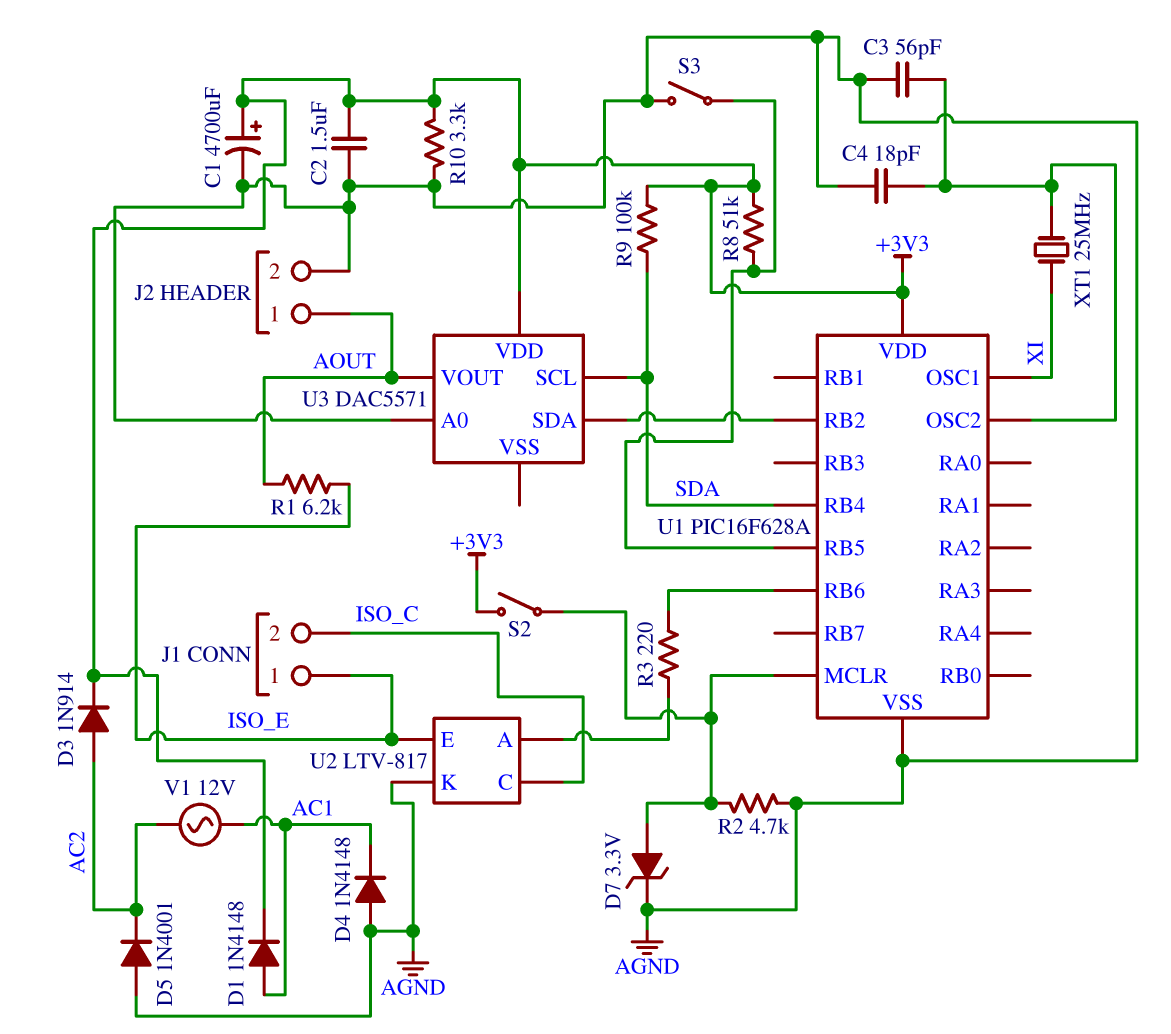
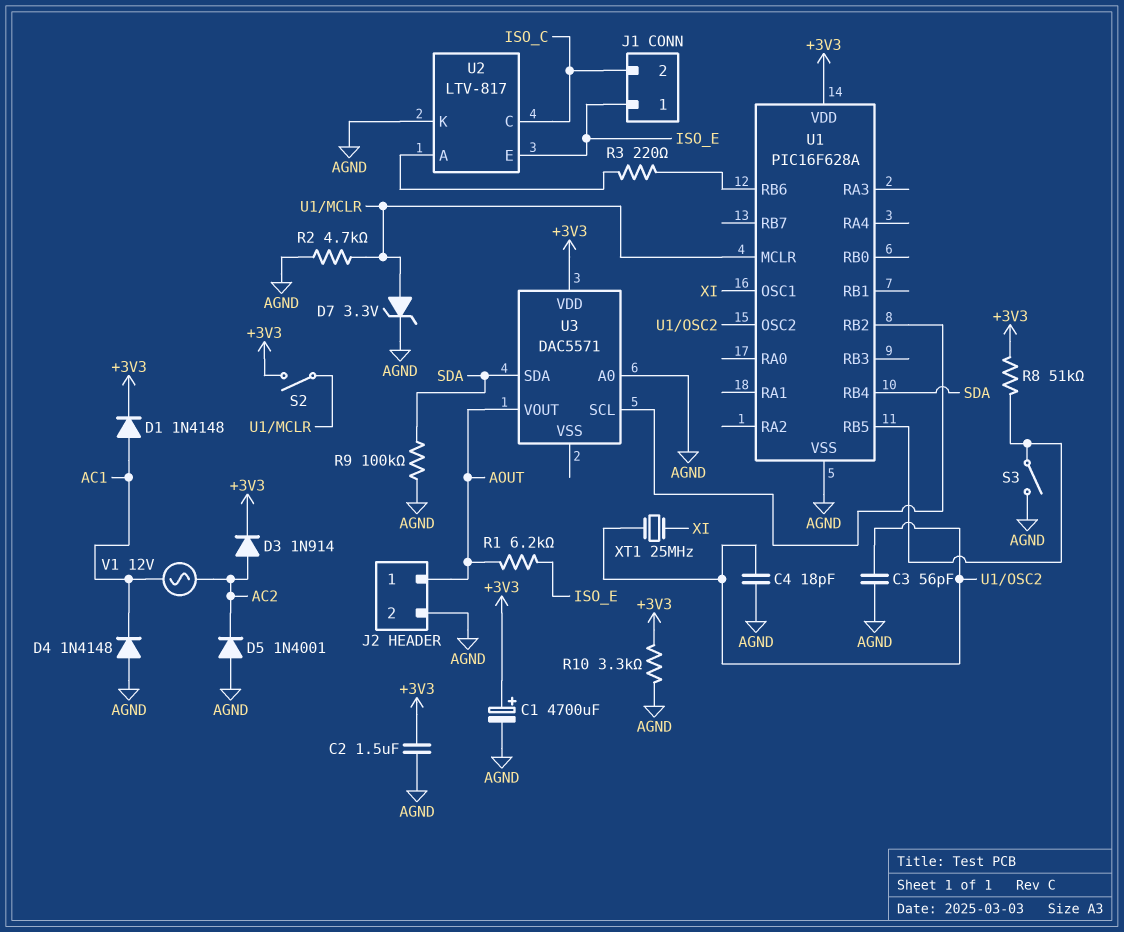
R9: 100k (+3V3, SDA) -> 100k (AGND, SDA)
U3 pin SCL: SDA -> U1/RB2
U3 pin SDA: U1/RB2 -> SDA

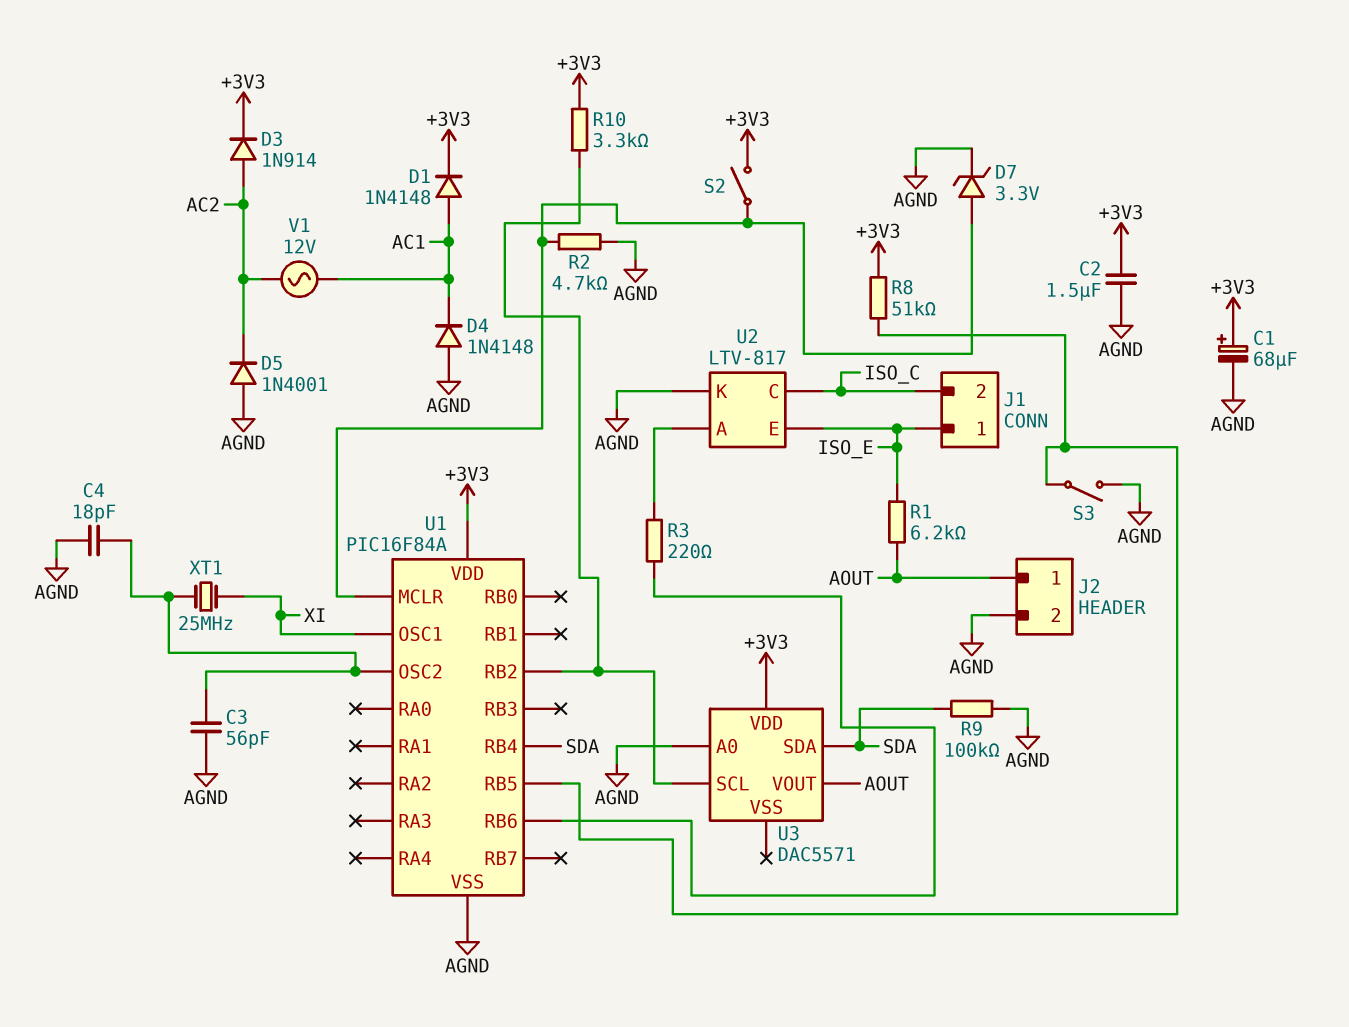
C1: 4700uF (plus +3V3, minus AGND) -> 68uF (plus +3V3, minus AGND)
R10: 3.3k (+3V3, AGND) -> 3.3k (+3V3, U1/RB2)
U1: PIC16F628A -> PIC16F84A

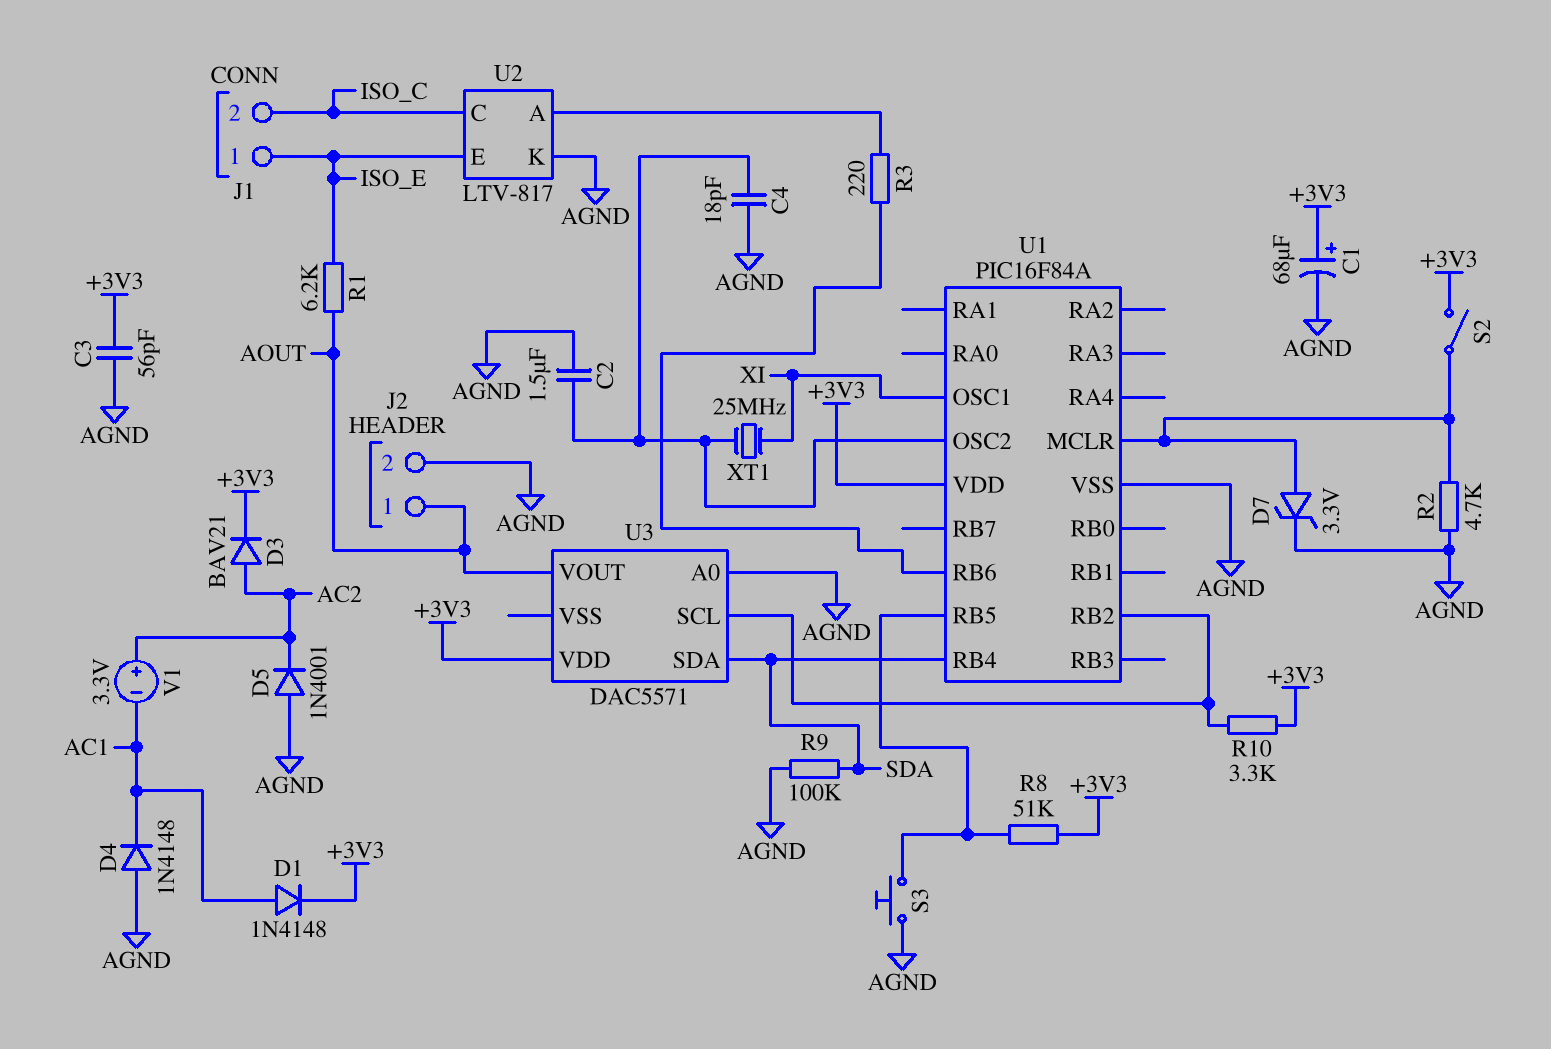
C2: 1.5uF (+3V3, AGND) -> 1.5uF (AGND, U1/OSC2)
C3: 56pF (AGND, U1/OSC2) -> 56pF (+3V3, AGND)
D3: diode 1N914 (A AC2, K +3V3) -> diode BAV21 (A AC2, K +3V3)
S3: switch (AGND, U1/RB5) -> button (AGND, U1/RB5)
V1: AC 12V (AC1, AC2) -> 3.3V (plus AC2, minus AC1)

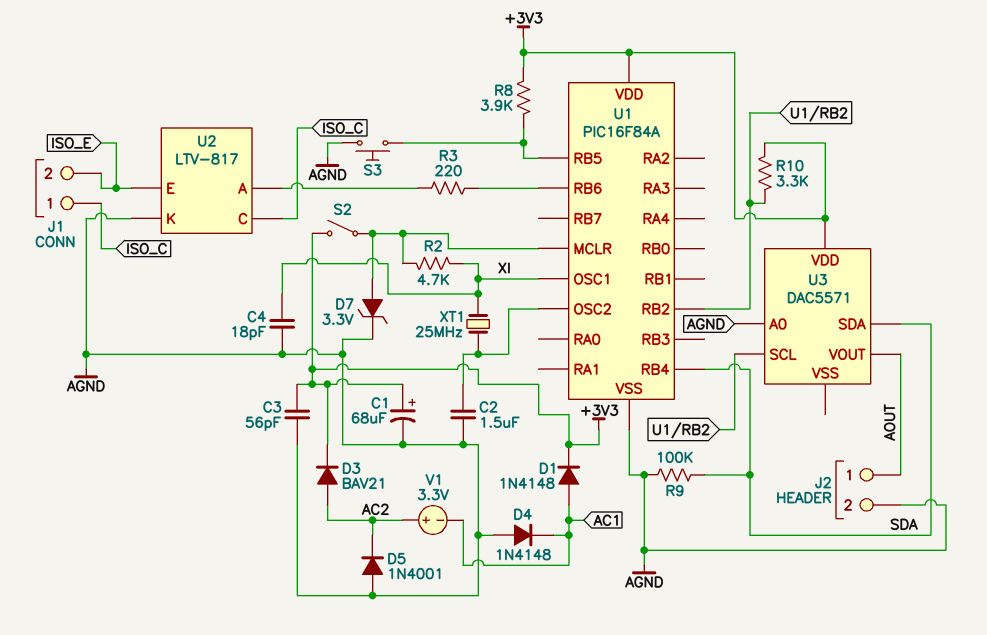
C4: 18pF (AGND, U1/OSC2) -> 18pF (AGND, XI)
J1 pin 1: ISO_E -> ISO_C
J1 pin 2: ISO_C -> ISO_E
R1: 6.2k (AOUT, ISO_E) -> none
R2: 4.7k (AGND, U1/MCLR) -> 4.7k (U1/MCLR, XI)
R8: 51k (+3V3, U1/RB5) -> 3.9k (+3V3, U1/RB5)

